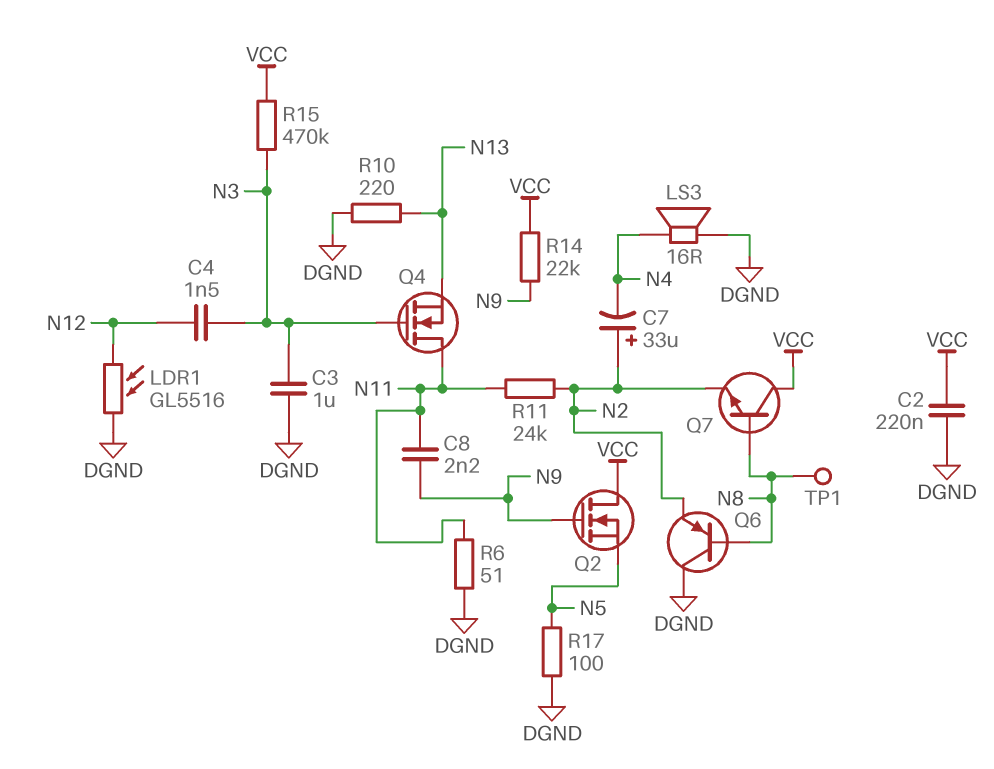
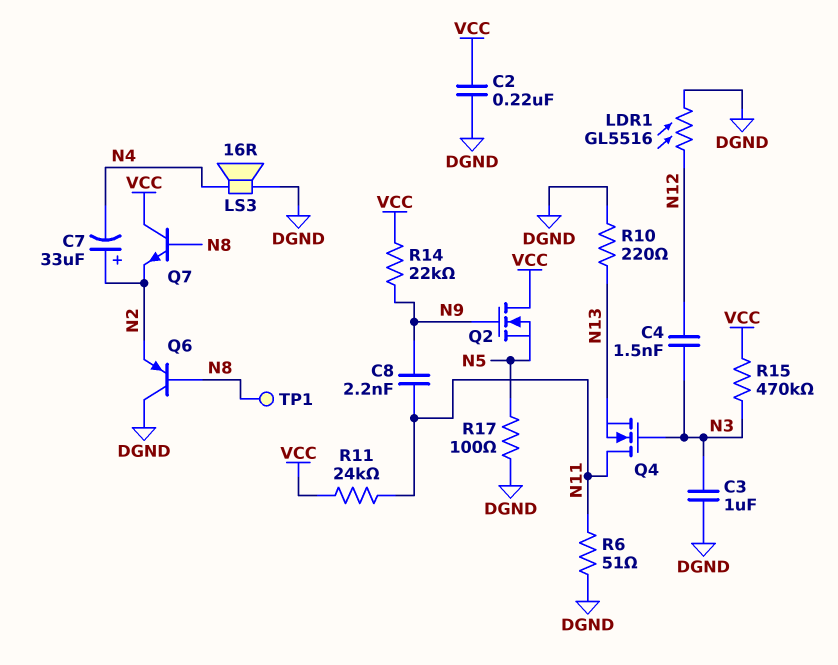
R11: 24k (N2, N11) -> 24k (N11, VCC)

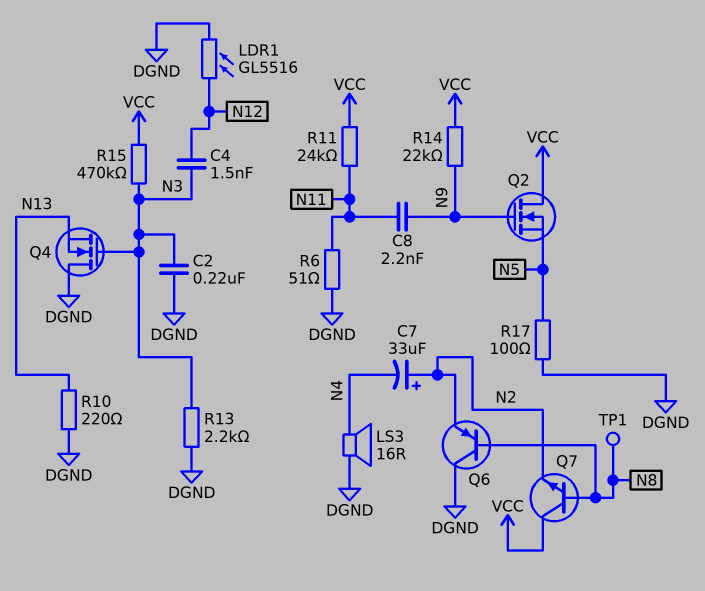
C2: 220nF (DGND, VCC) -> 220nF (DGND, N3)
C3: 1uF (DGND, N3) -> none
Q4: NMOS (G N3, D N11, S N13) -> NMOS (G N3, D DGND, S N13)
R13: none -> 2.2k (DGND, N3)

